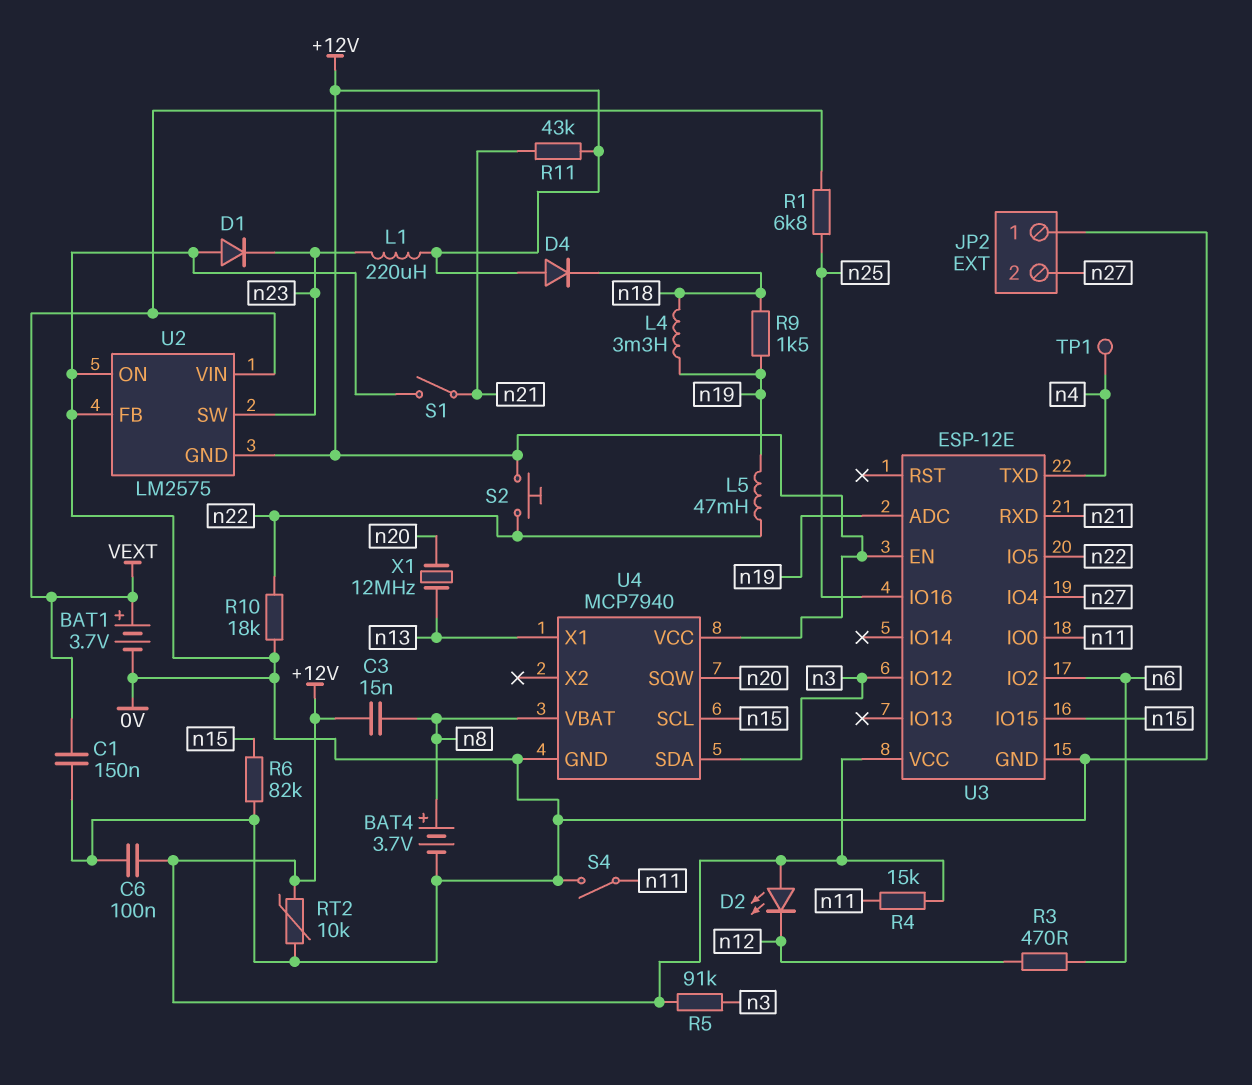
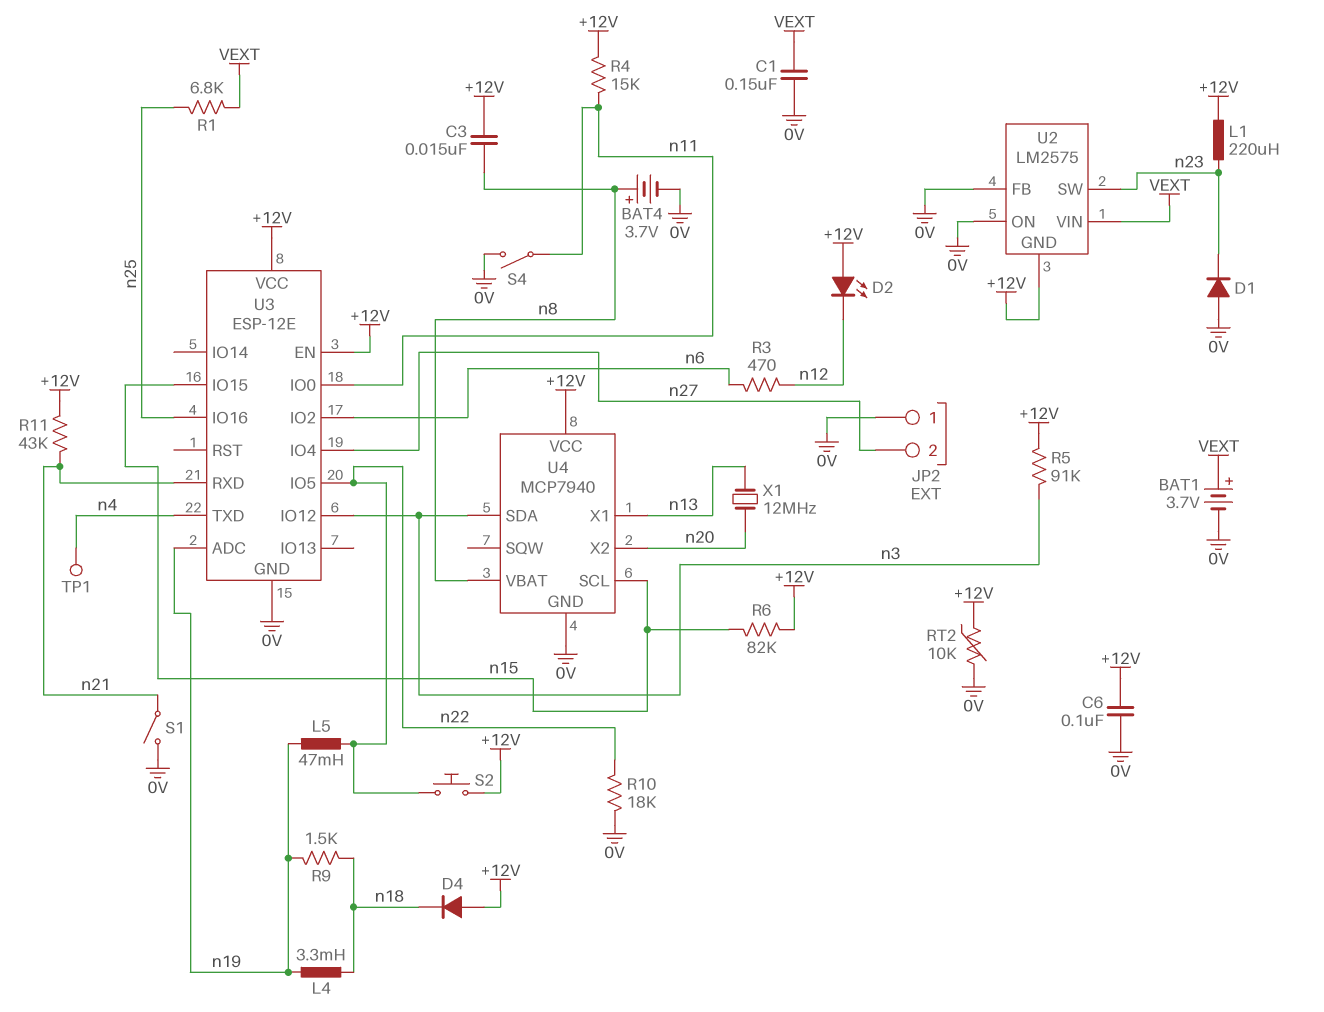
R6: 82k (0V, n15) -> 82k (+12V, n15)
U4 pin SQW: n20 -> none
U4 pin X2: none -> n20

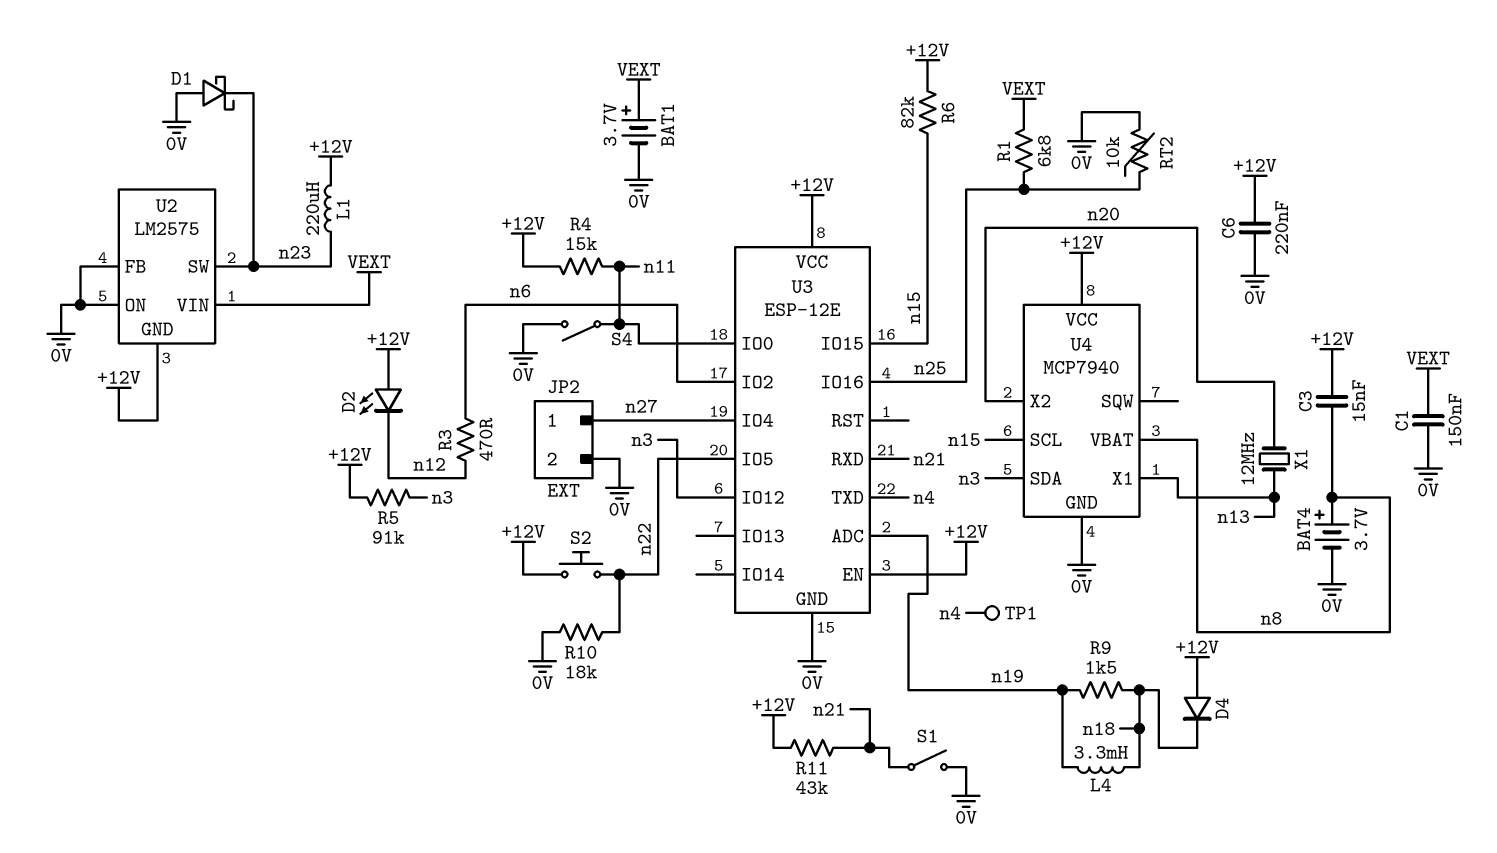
C6: 100nF (+12V, 0V) -> 220nF (+12V, 0V)
D1: diode (A 0V, K n23) -> schottky (A 0V, K n23)
JP2 pin 1: 0V -> n27
JP2 pin 2: n27 -> 0V
L5: 47mH (n19, n22) -> none
RT2: 10k (+12V, 0V) -> 10k (0V, n25)

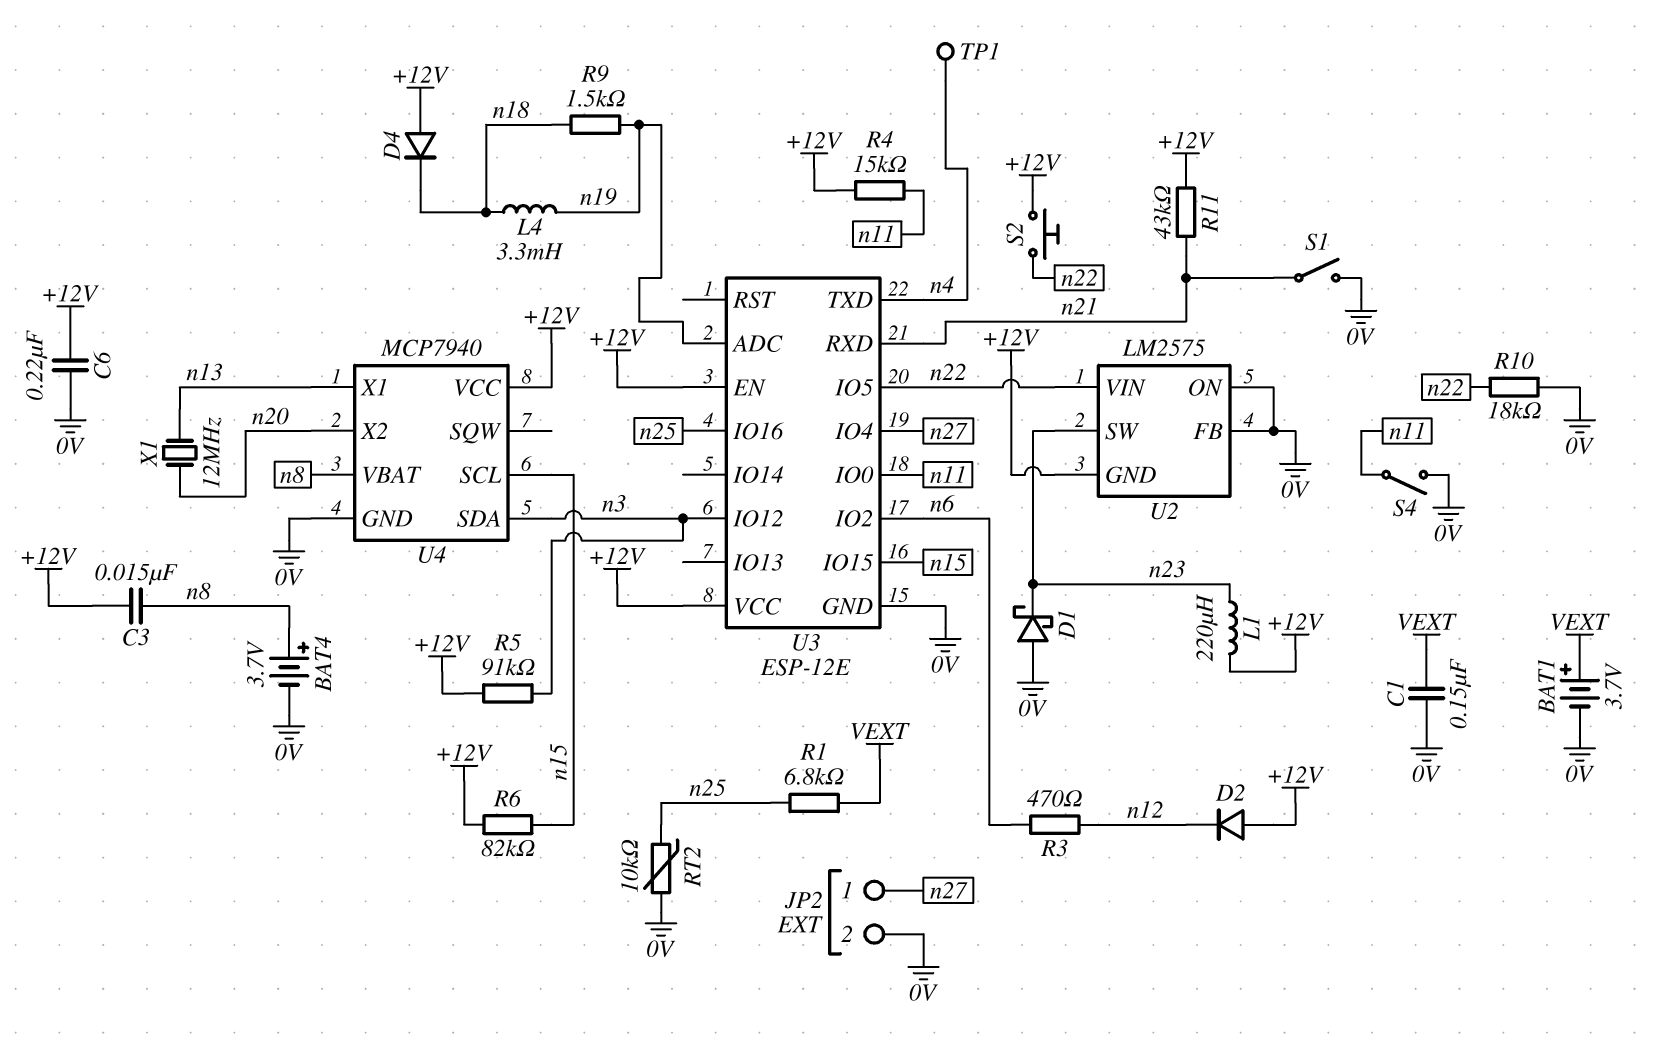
D2: LED (A +12V, K n12) -> diode (A +12V, K n12)
U2 pin VIN: VEXT -> n22

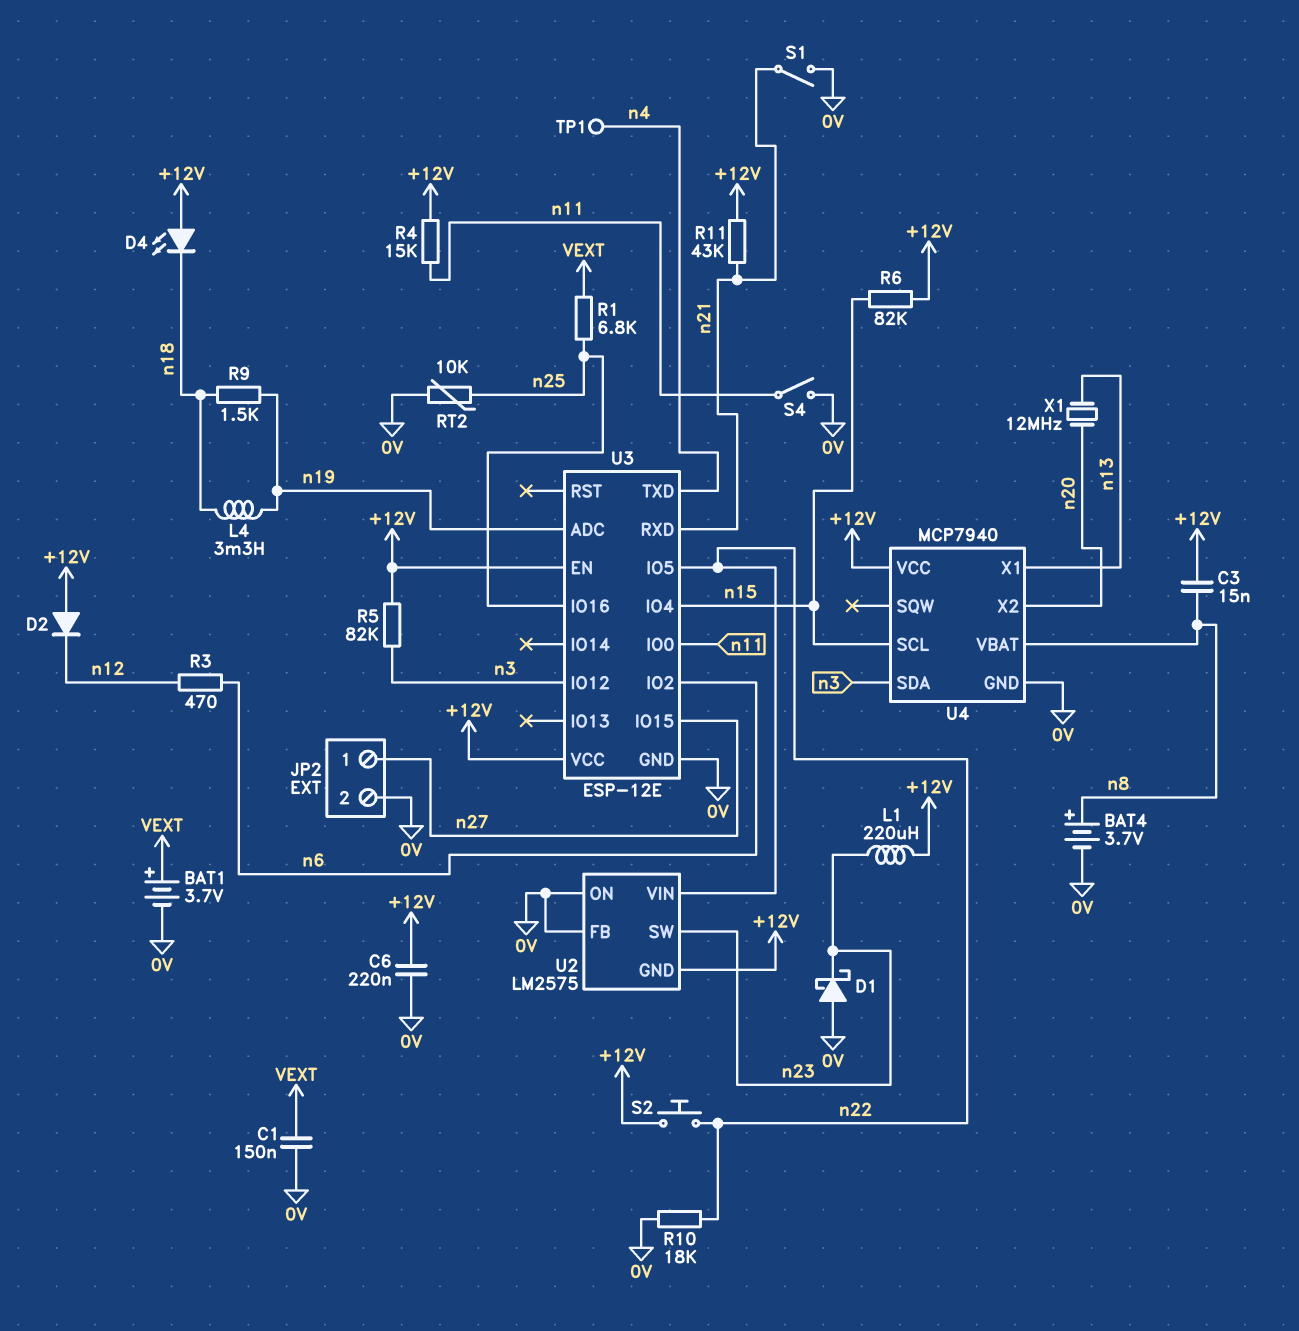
D4: diode (A +12V, K n18) -> LED (A +12V, K n18)
R5: 91k (+12V, n3) -> 82k (+12V, n3)
U3 pin IO4: n27 -> n15
U3 pin IO15: n15 -> n27

